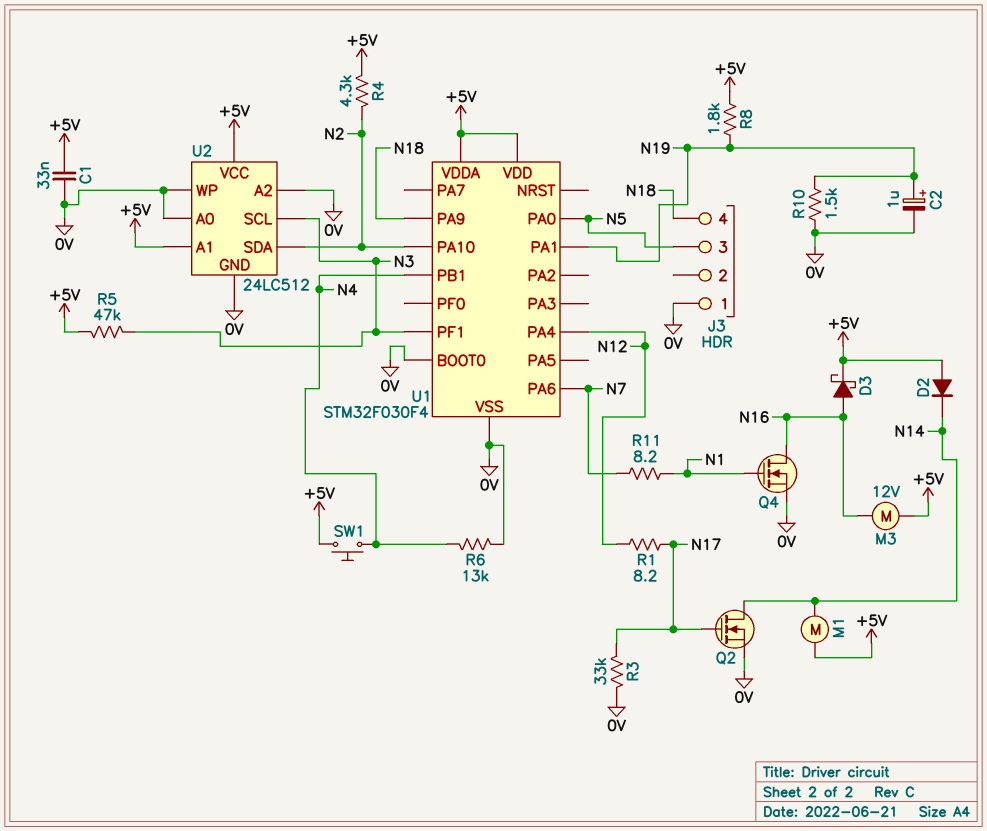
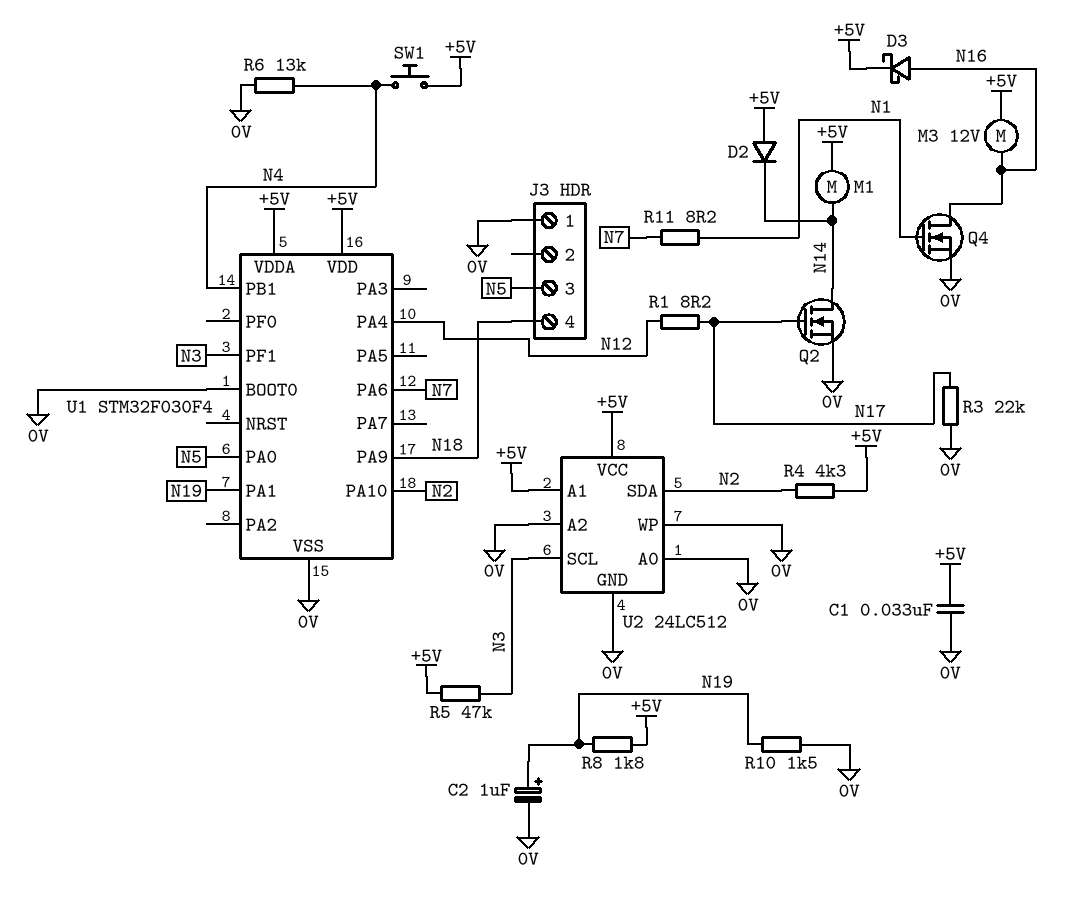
R3: 33k (0V, N17) -> 22k (0V, N17)

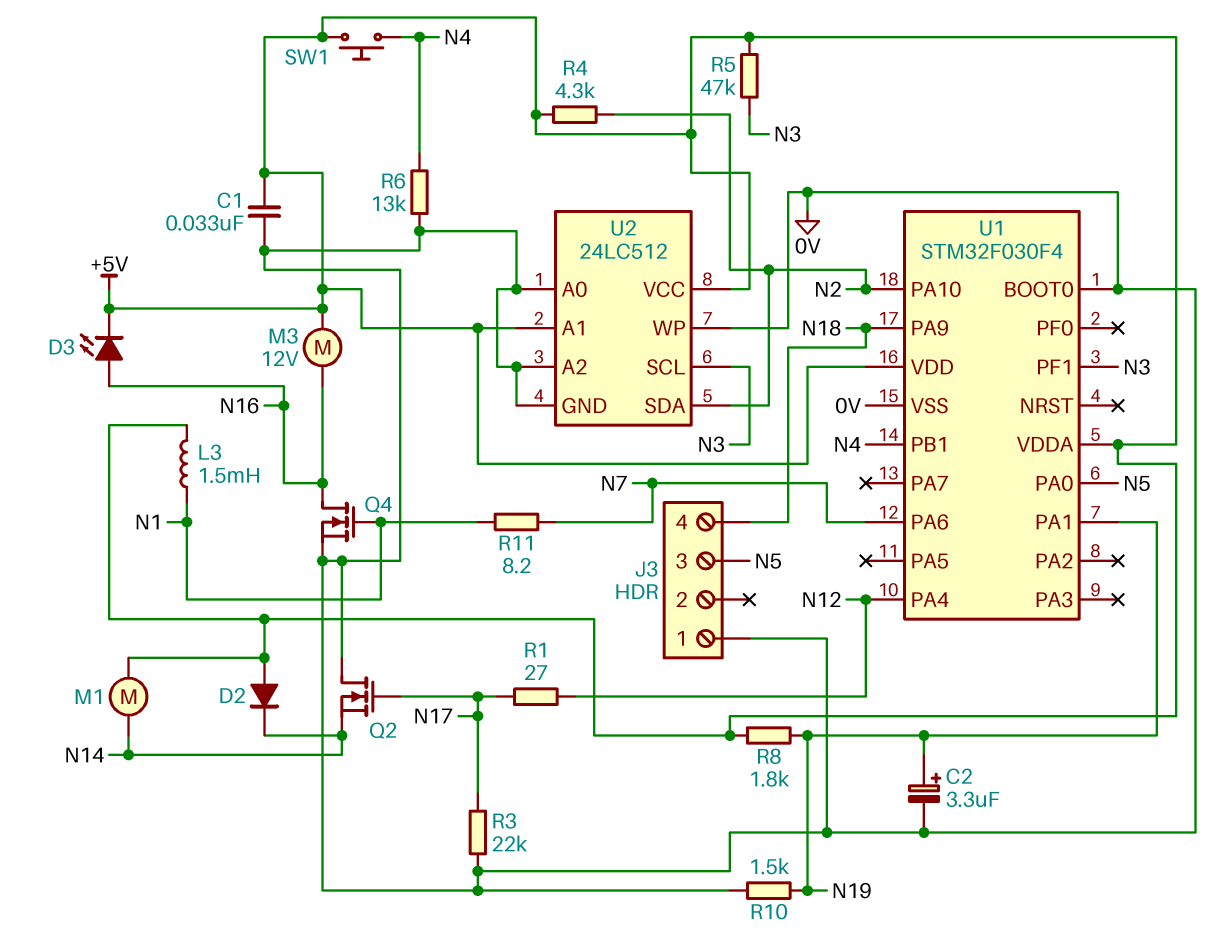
C2: 1uF (plus N19, minus 0V) -> 3.3uF (plus N19, minus 0V)
D3: schottky (A N16, K +5V) -> LED (A N16, K +5V)
L3: none -> 1.5mH (+5V, N1)
Q2: NMOS (G N17, D N14, S 0V) -> NMOS (G N17, D 0V, S N14)
R1: 8.2 (N12, N17) -> 27 (N12, N17)

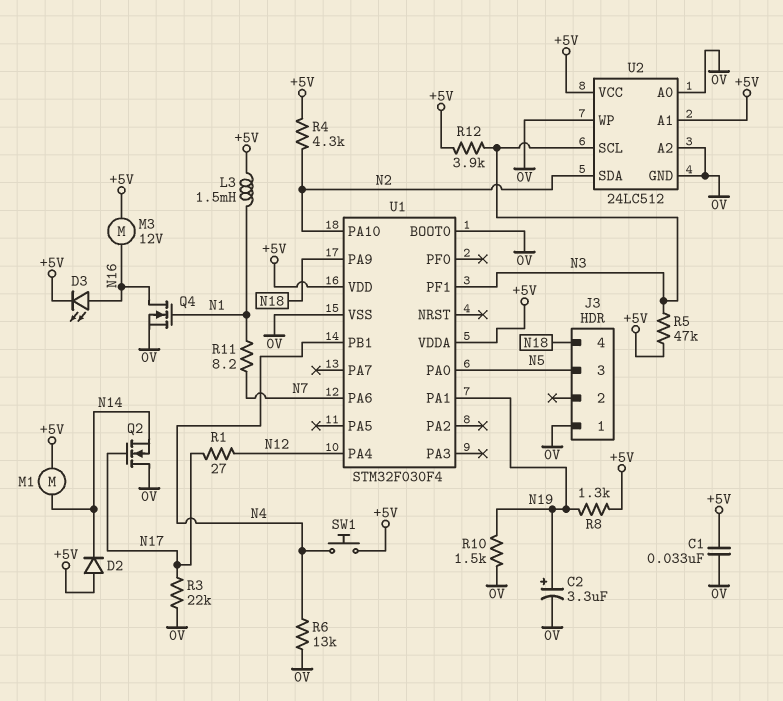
R8: 1.8k (+5V, N19) -> 1.3k (+5V, N19)
R12: none -> 3.9k (+5V, N3)

